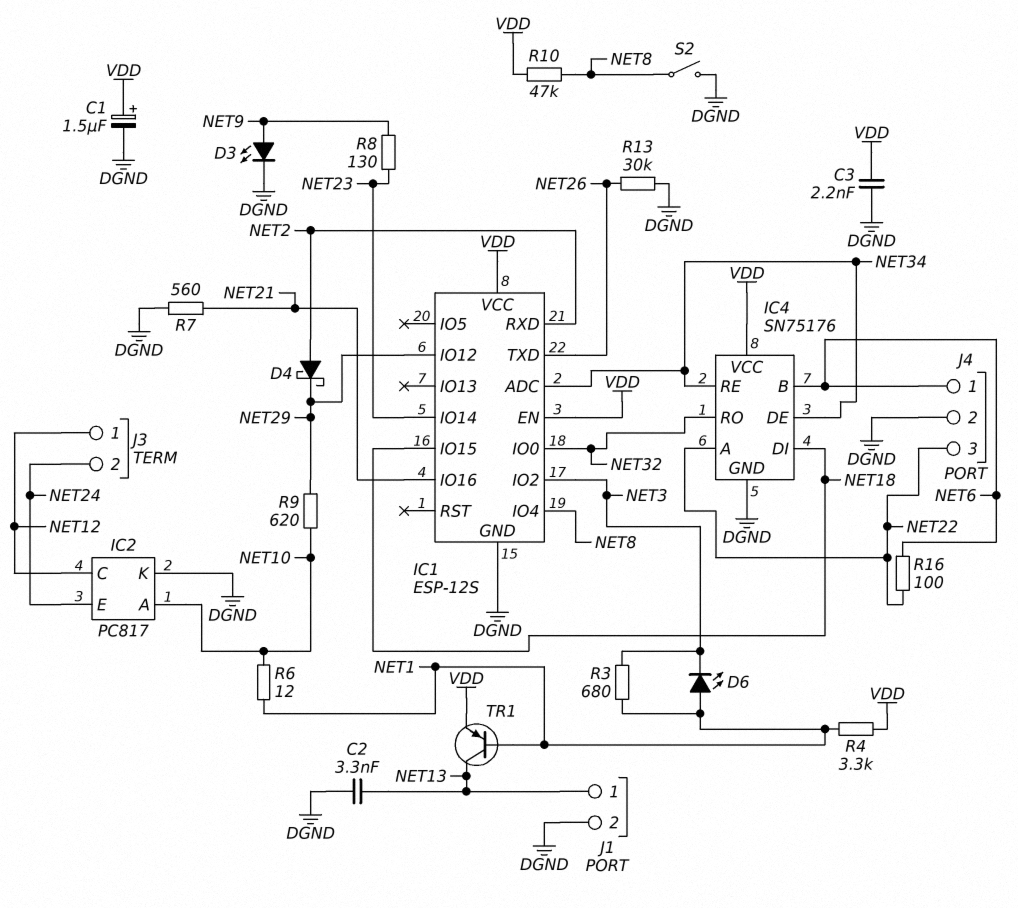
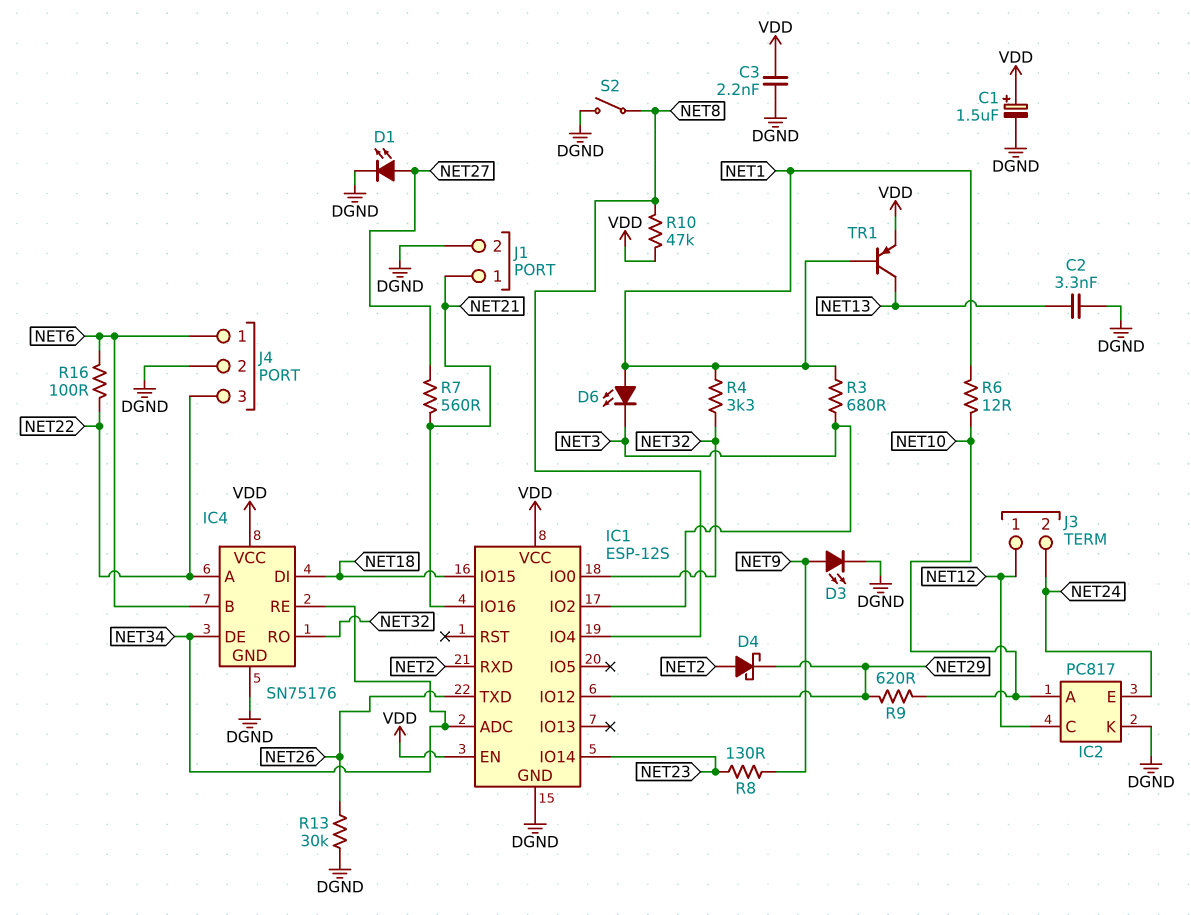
D1: none -> LED (A NET27, K DGND)
J1 pin 1: NET13 -> NET21
R4: 3.3k (NET1, VDD) -> 3.3k (NET1, NET32)
R7: 560 (DGND, NET21) -> 560 (NET21, NET27)

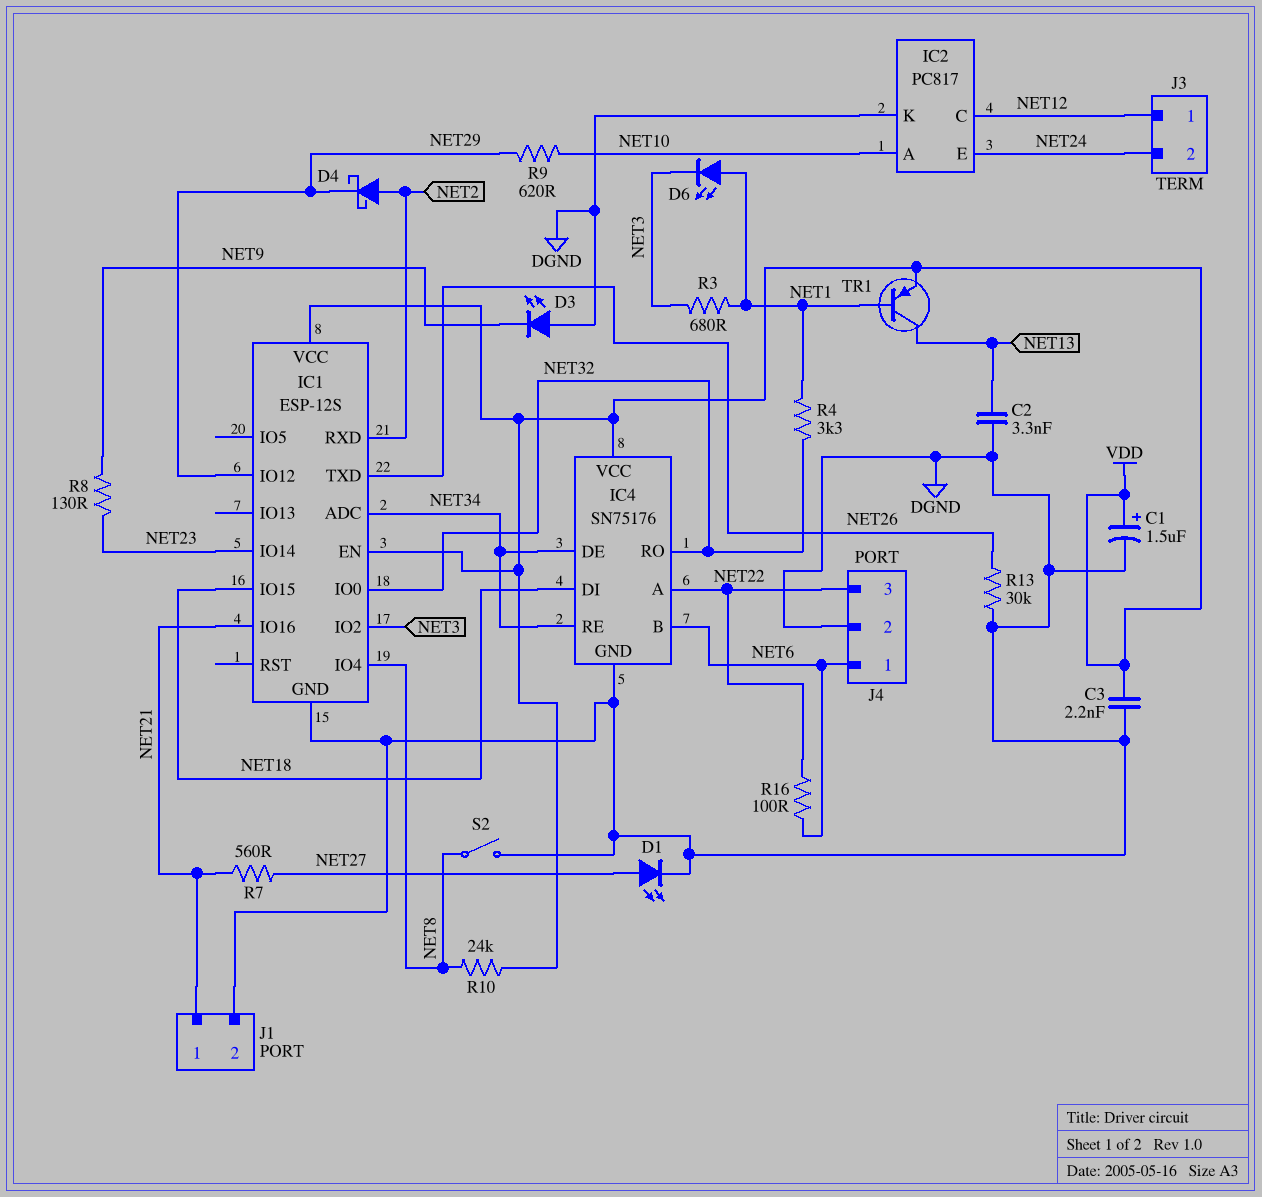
D3: LED (A NET9, K DGND) -> LED (A DGND, K NET9)
R6: 12 (NET1, NET10) -> none
R10: 47k (NET8, VDD) -> 24k (NET8, VDD)

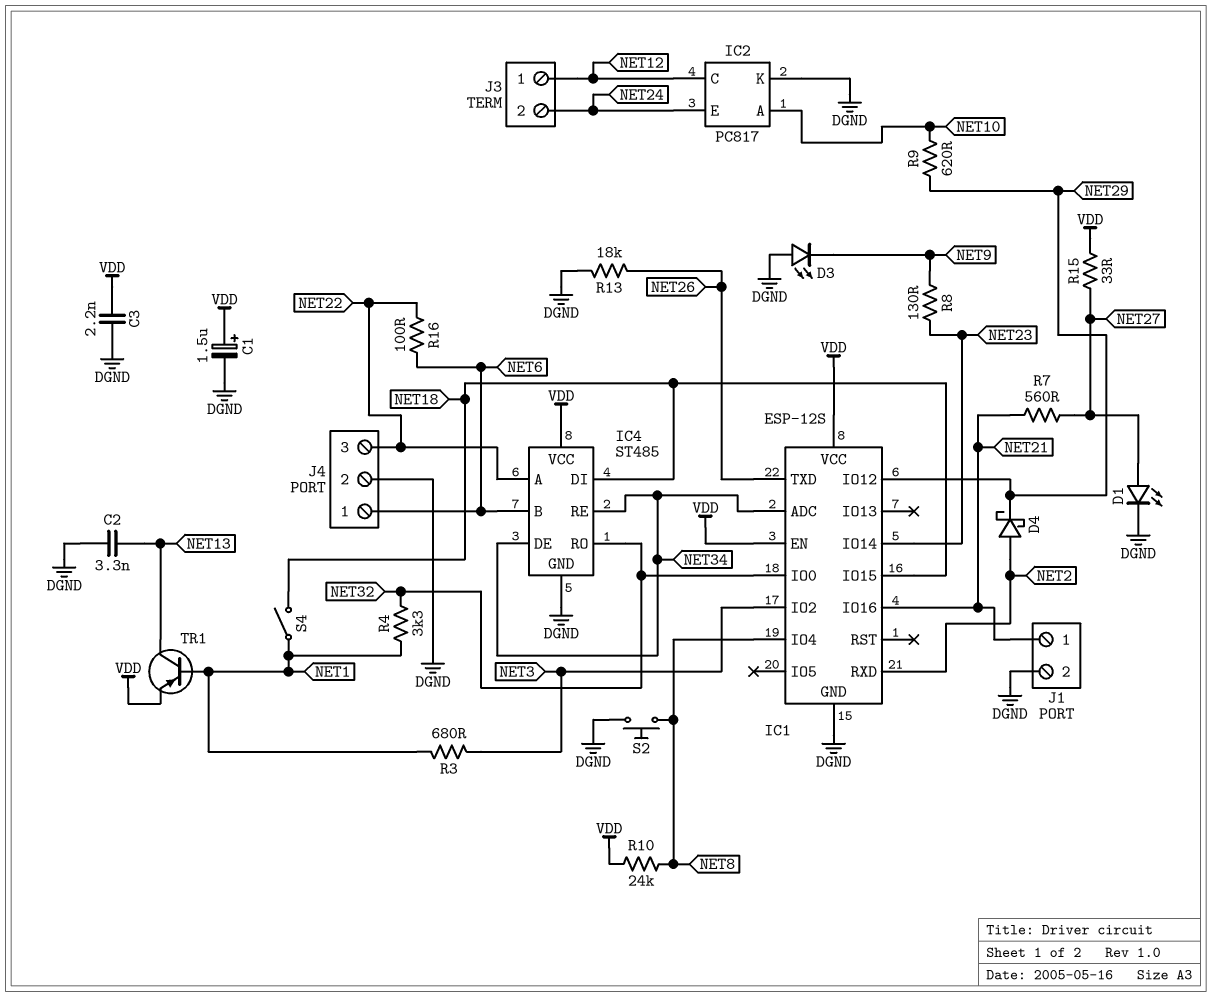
D6: LED (A NET1, K NET3) -> none
IC4: SN75176 -> ST485
R13: 30k (DGND, NET26) -> 18k (DGND, NET26)
R15: none -> 33 (NET27, VDD)
S2: switch (DGND, NET8) -> button (DGND, NET8)
S4: none -> switch (NET1, NET18)

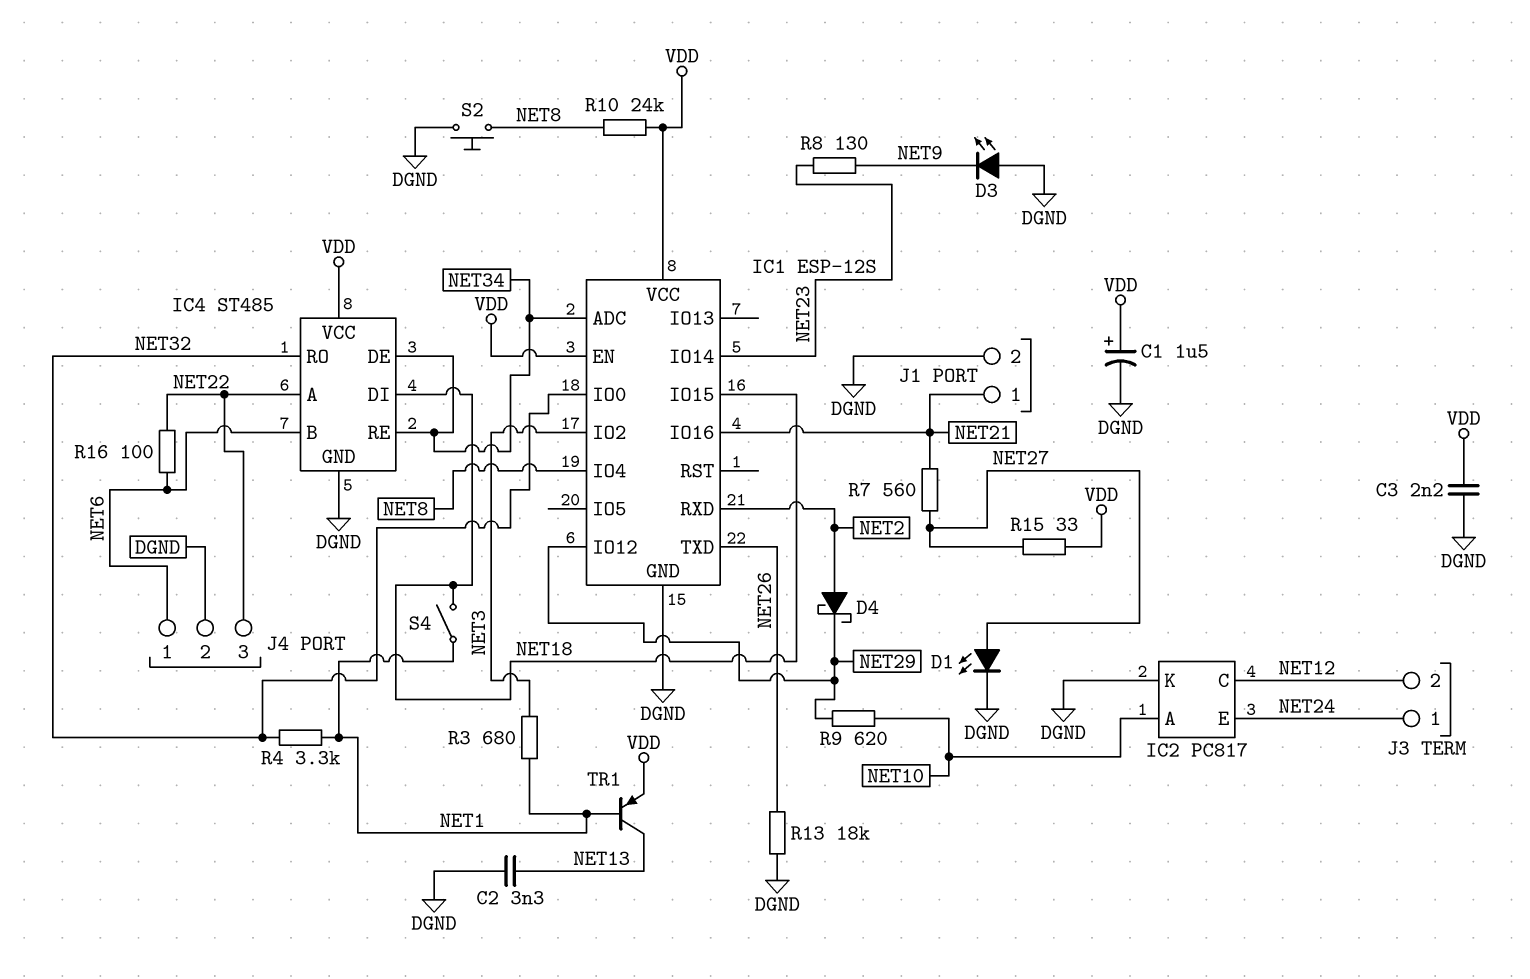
J3 pin 1: NET12 -> NET24
J3 pin 2: NET24 -> NET12

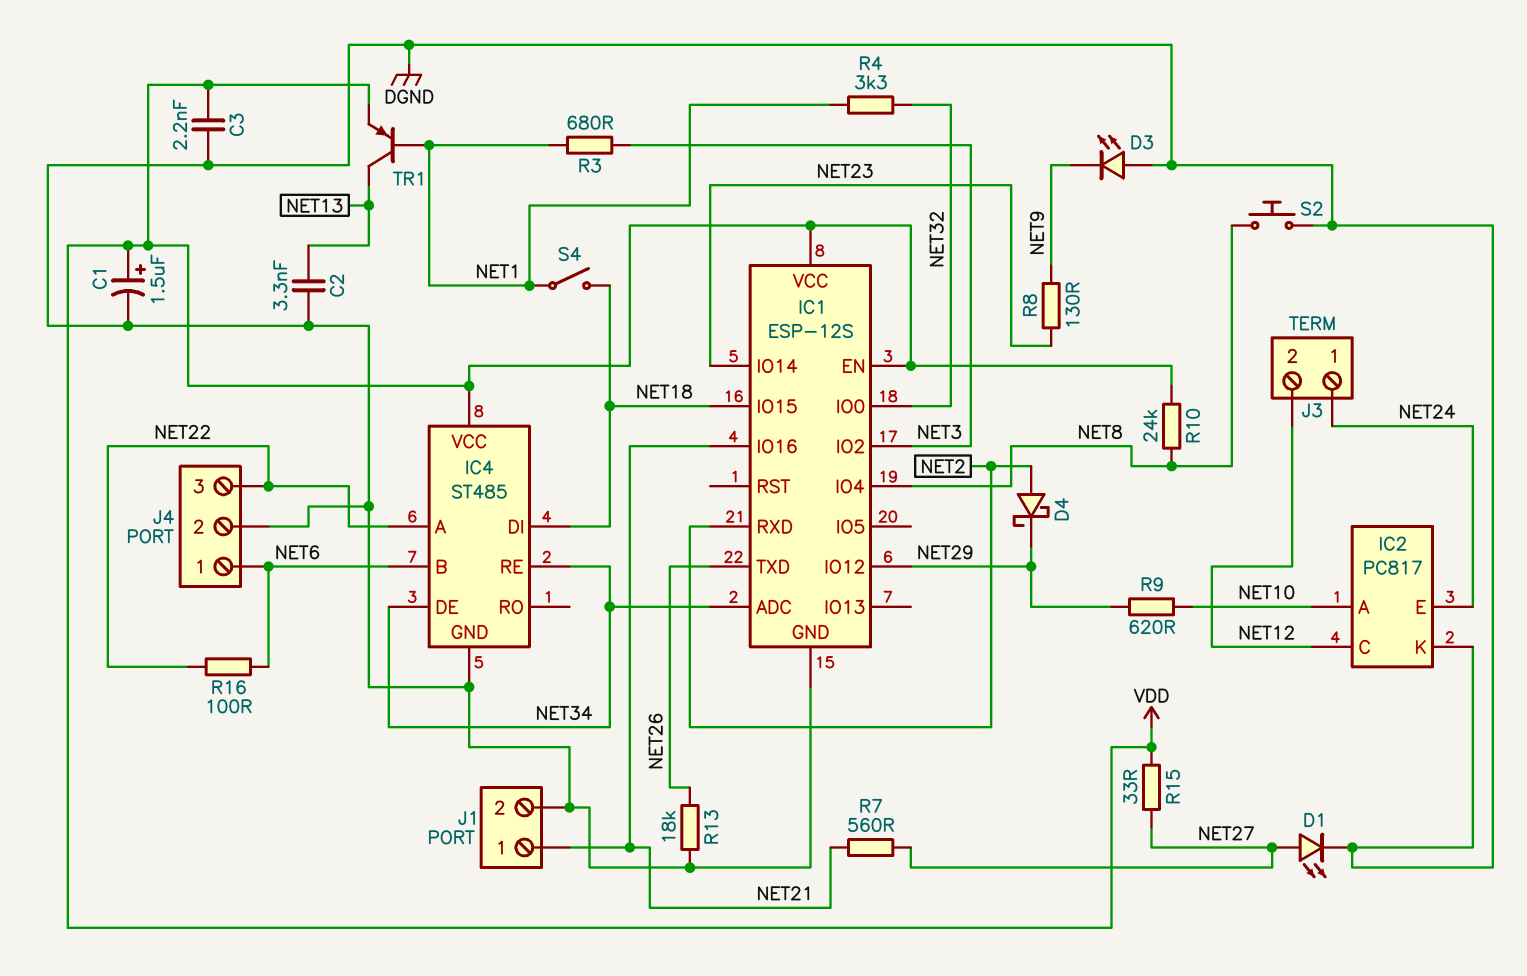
IC4 pin RO: NET32 -> none

